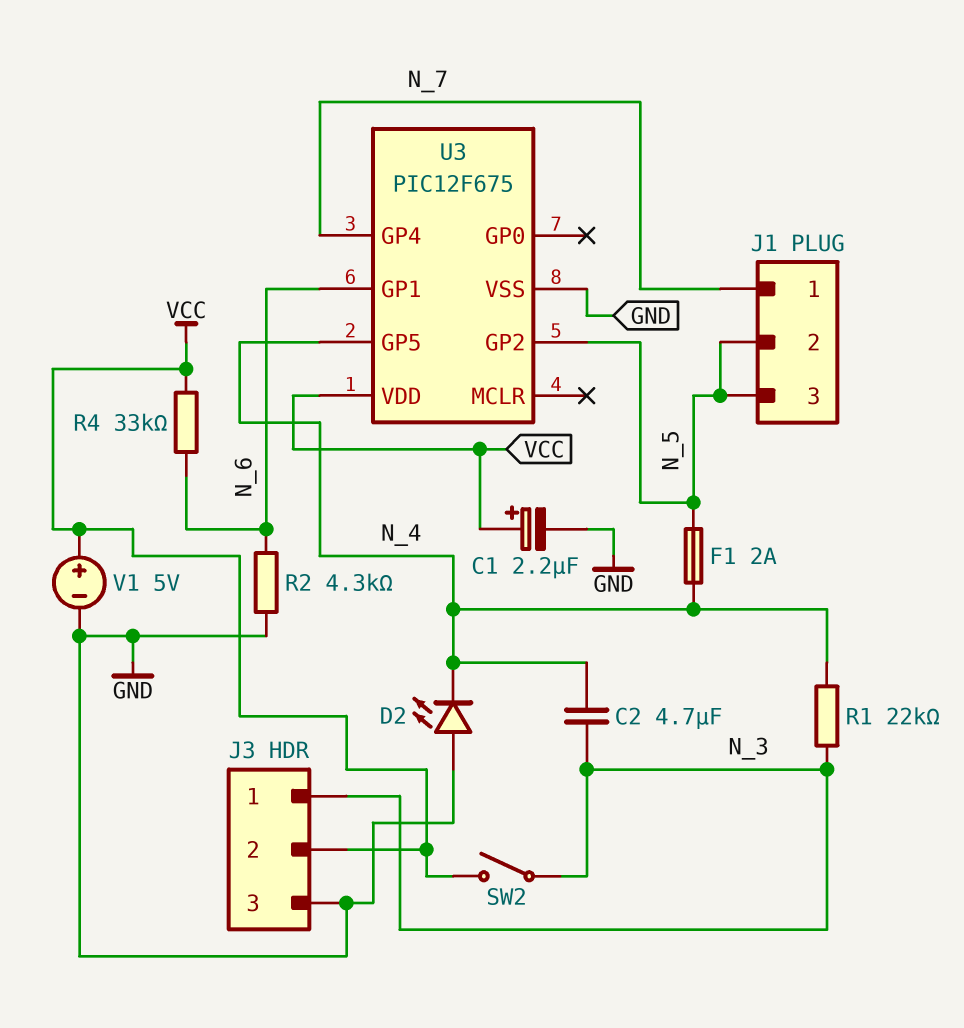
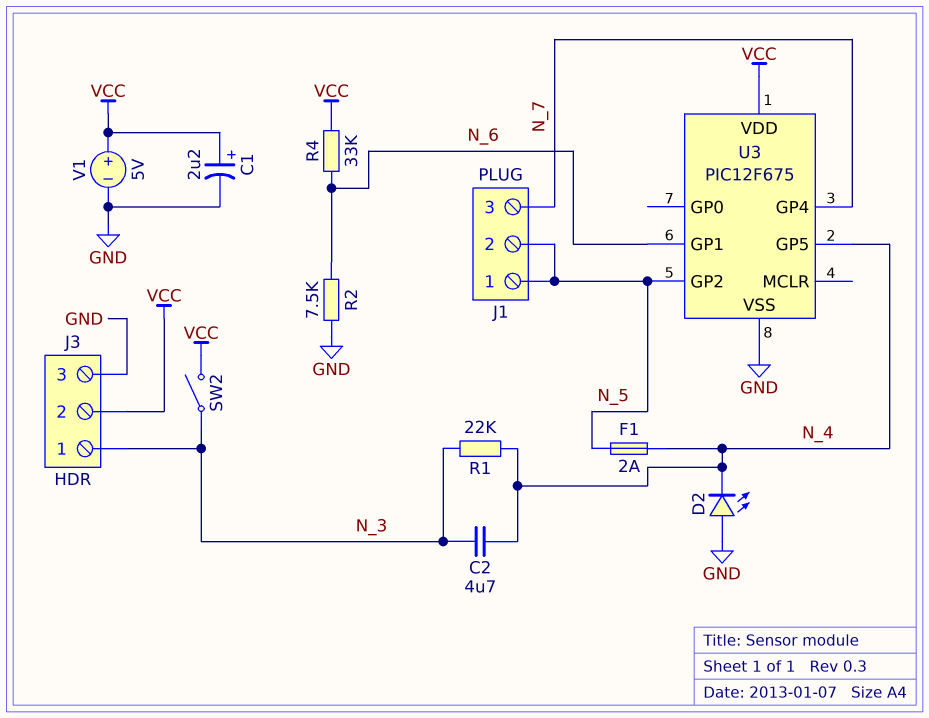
J1 pin 1: N_7 -> N_5
J1 pin 3: N_5 -> N_7
R2: 4.3k (GND, N_6) -> 7.5k (GND, N_6)

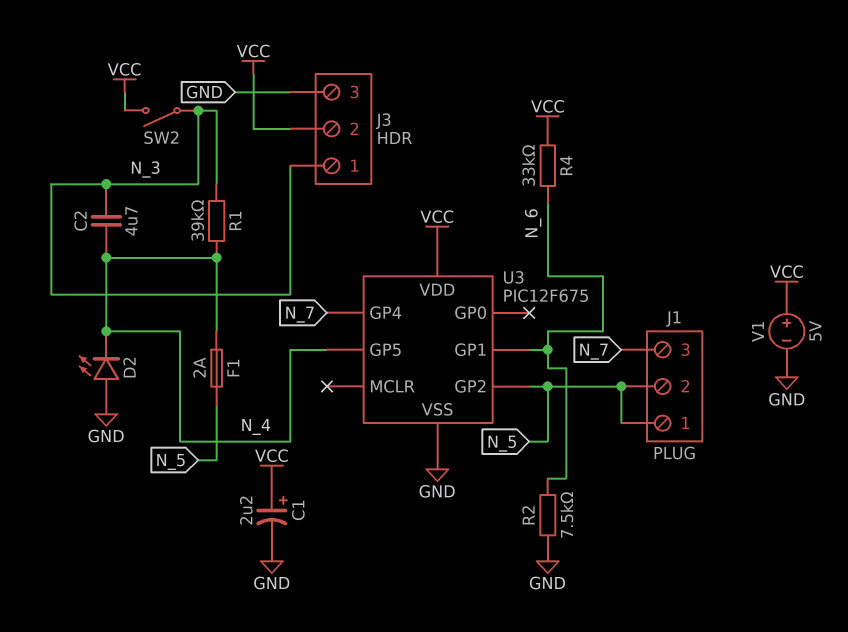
R1: 22k (N_3, N_4) -> 39k (N_3, N_4)

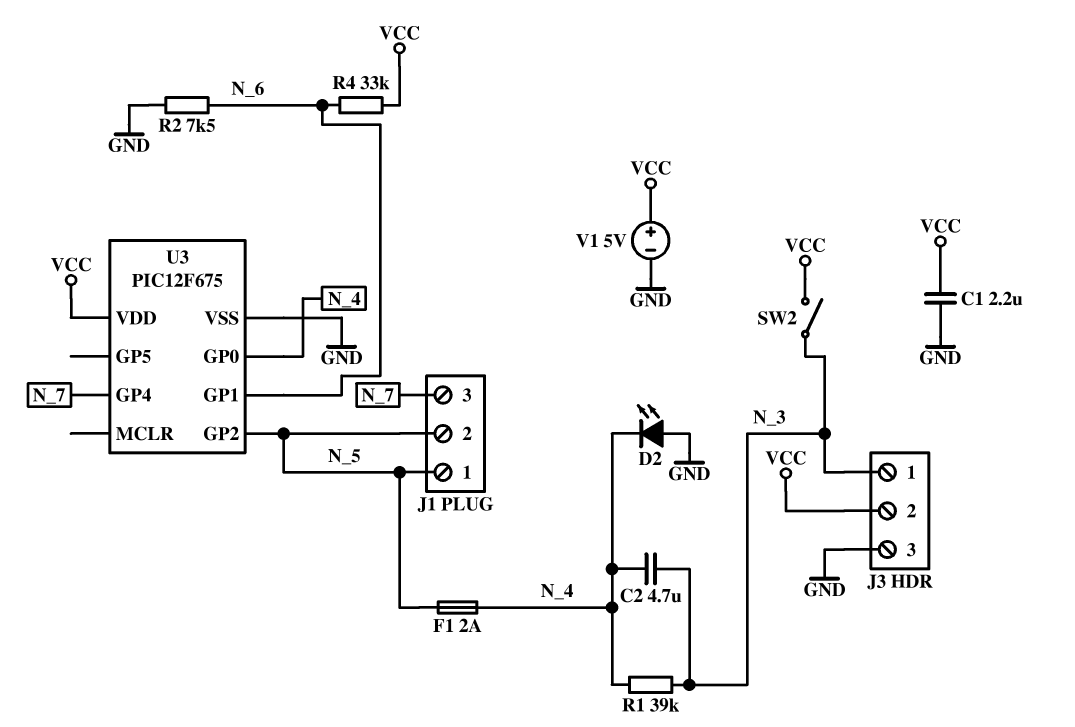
C1: 2.2uF (plus VCC, minus GND) -> 2.2uF (GND, VCC)
U3 pin GP0: none -> N_4
U3 pin GP5: N_4 -> none

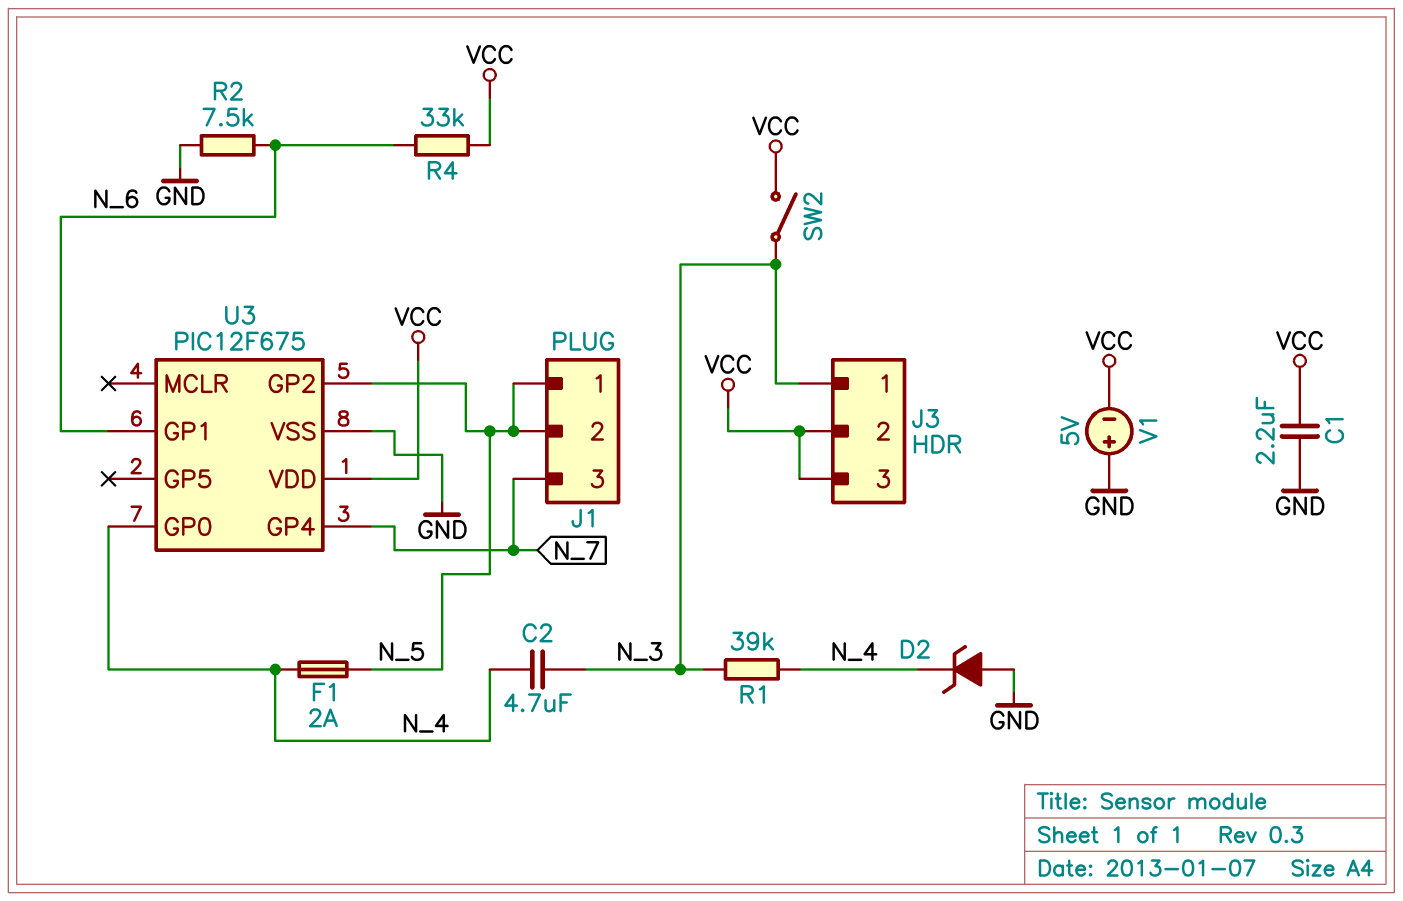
D2: LED (A GND, K N_4) -> zener (A GND, K N_4)
J3 pin 3: GND -> VCC
V1: 5V (plus VCC, minus GND) -> 5V (plus GND, minus VCC)

